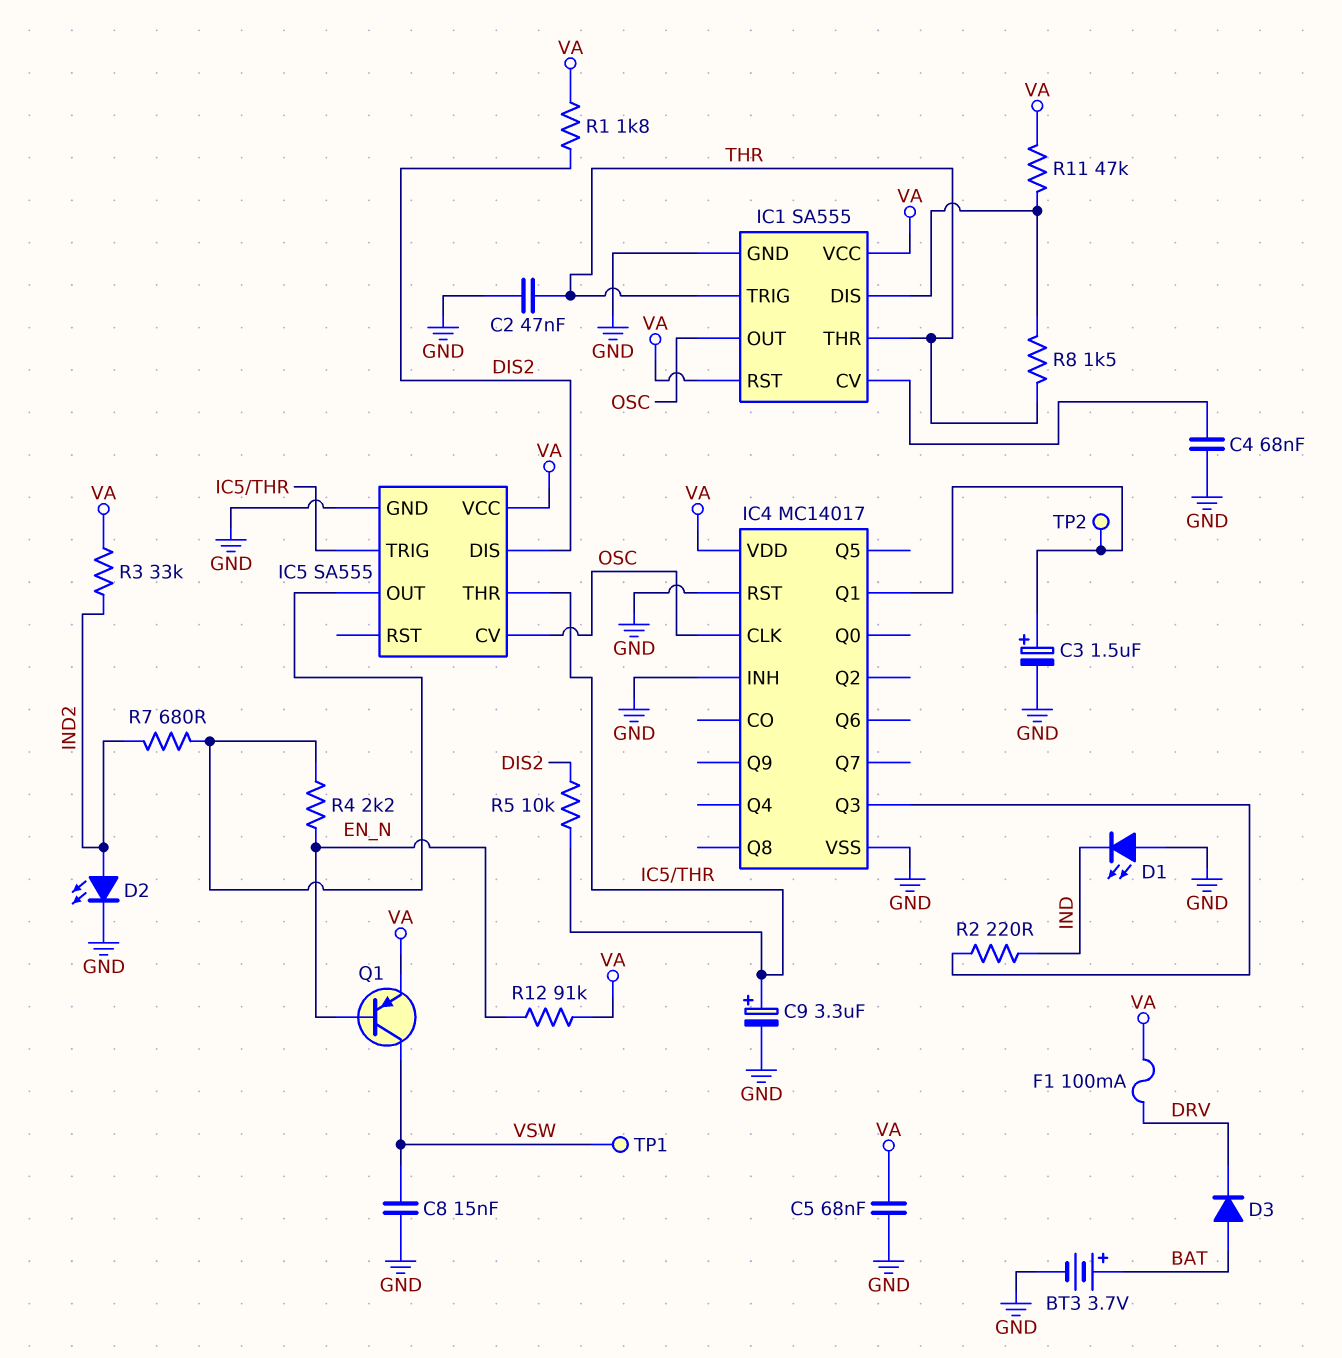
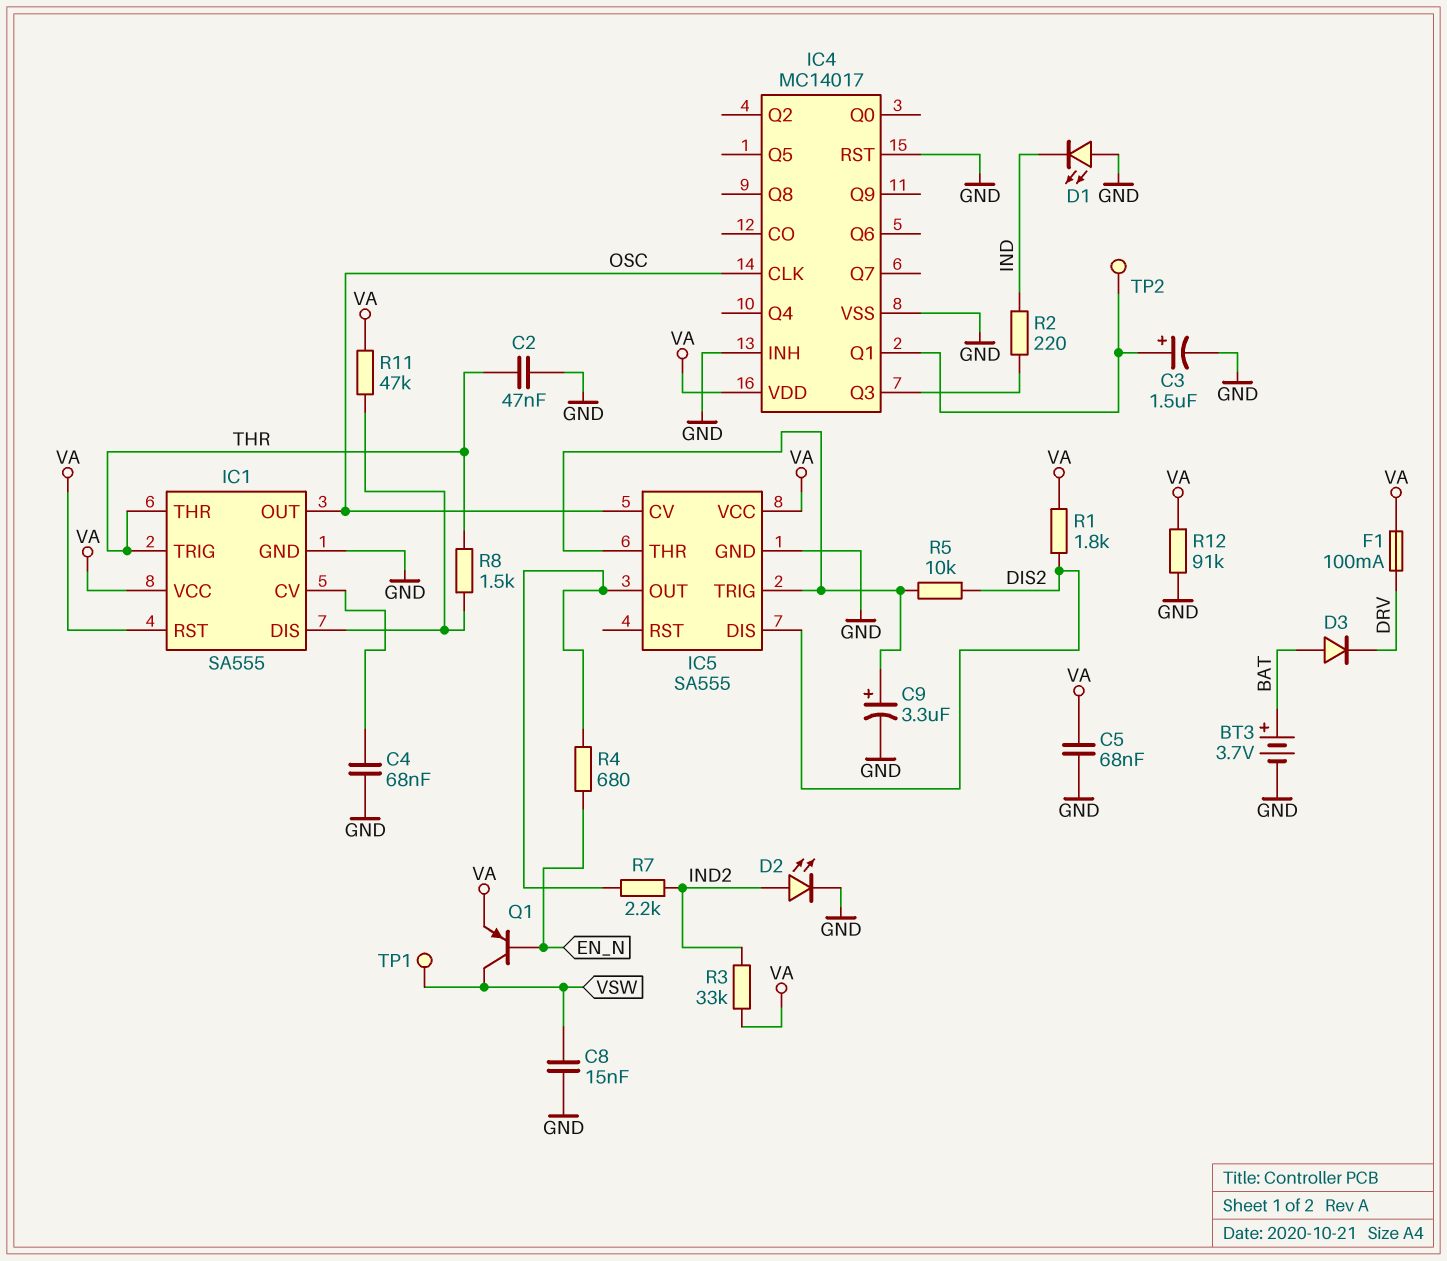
R4: 2.2k (EN_N, IC5/OUT) -> 680 (EN_N, IC5/OUT)
R7: 680 (IC5/OUT, IND2) -> 2.2k (IC5/OUT, IND2)
R12: 91k (EN_N, VA) -> 91k (GND, VA)

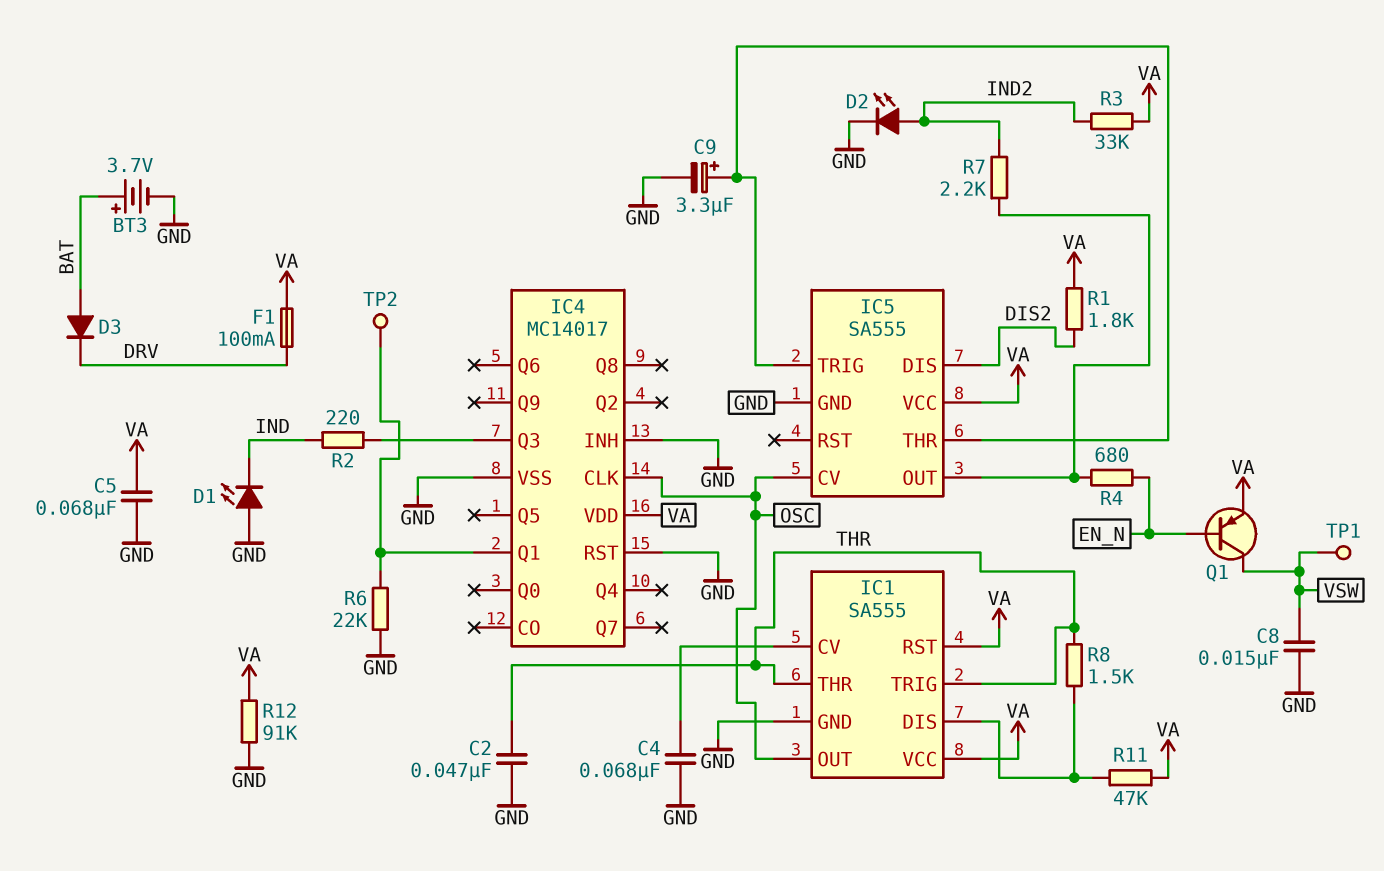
C3: 1.5uF (plus IC4/Q1, minus GND) -> none
R5: 10k (DIS2, IC5/THR) -> none
R6: none -> 22k (GND, IC4/Q1)

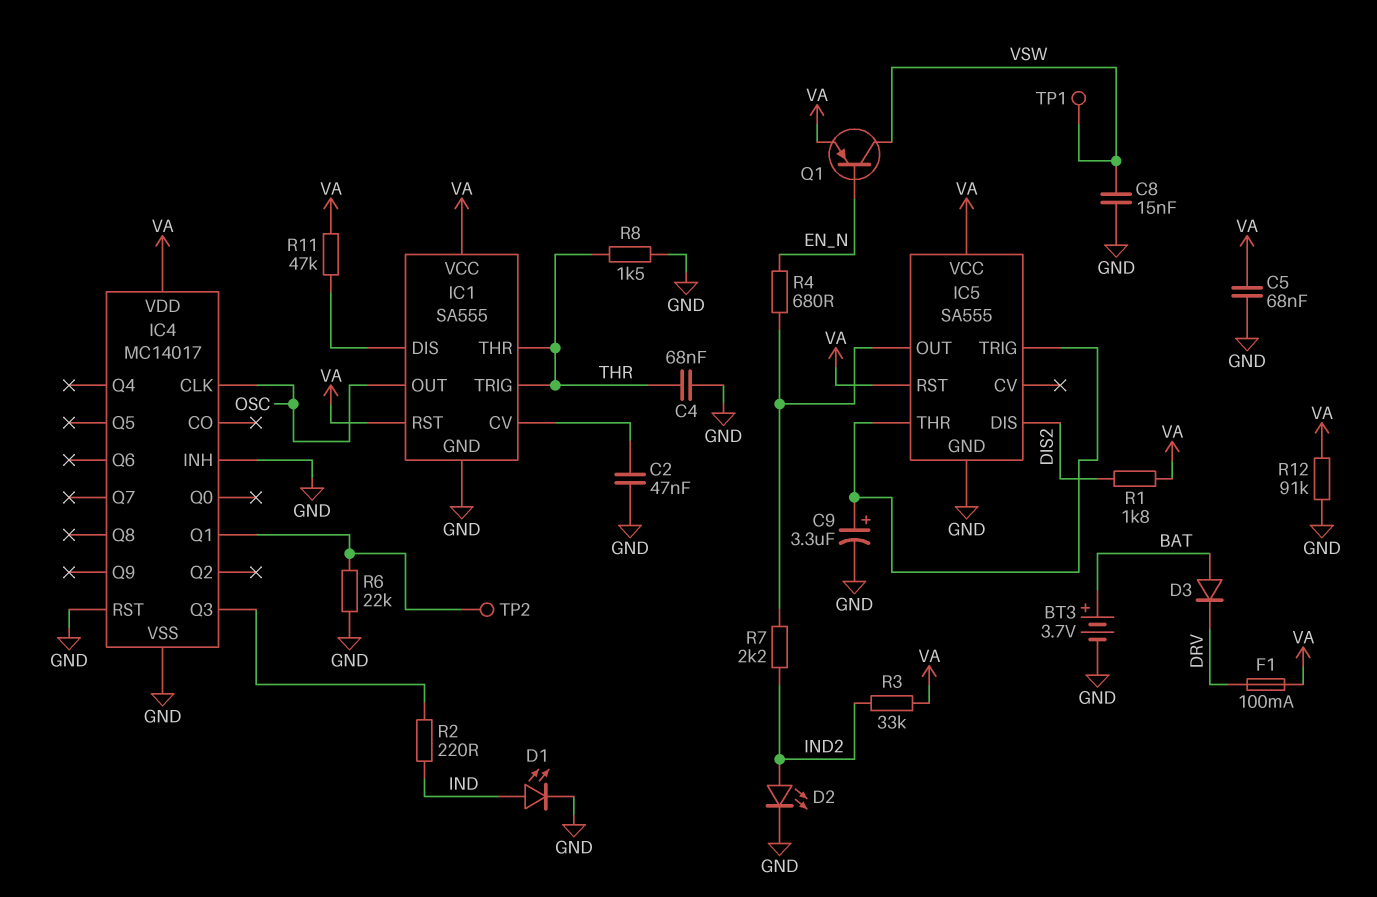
C2: 47nF (GND, THR) -> 47nF (GND, IC1/CV)
C4: 68nF (GND, IC1/CV) -> 68nF (GND, THR)
D1: LED (A GND, K IND) -> LED (A IND, K GND)
IC5 pin CV: OSC -> none
IC5 pin RST: none -> VA
R8: 1.5k (IC1/DIS, THR) -> 1.5k (GND, THR)

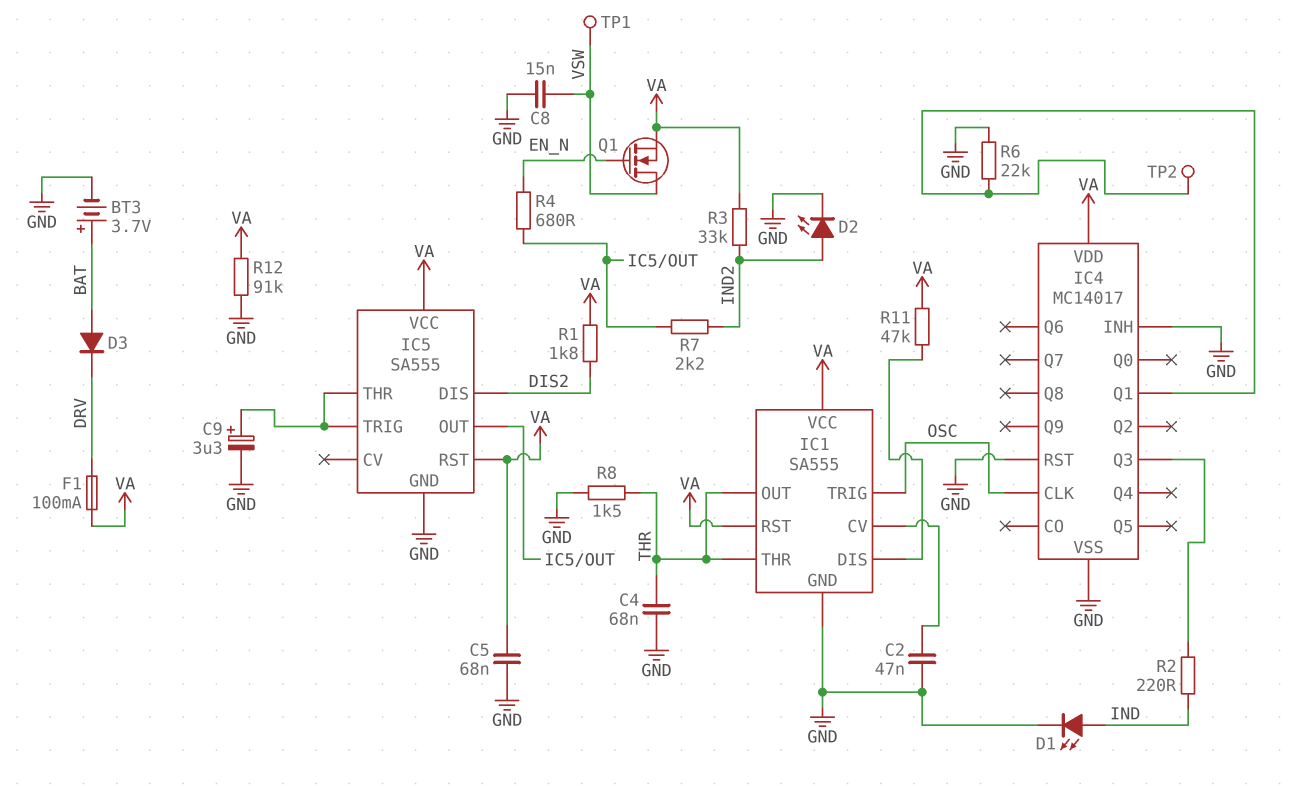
IC1 pin OUT: OSC -> THR
IC1 pin TRIG: THR -> OSC
Q1: PNP (B EN_N, C VSW, E VA) -> NMOS (G EN_N, D VSW, S VA)

